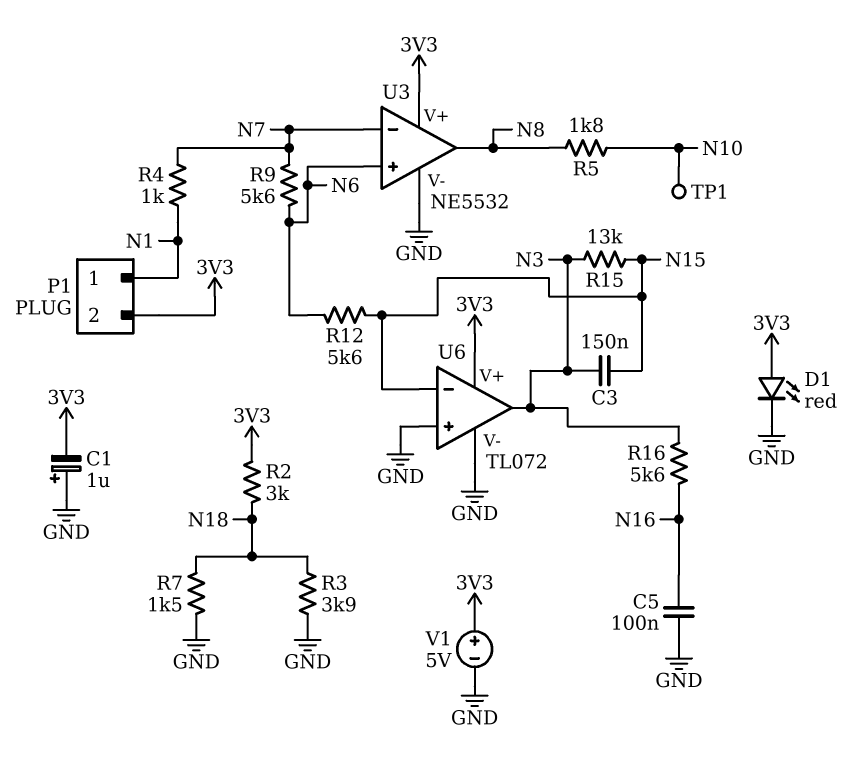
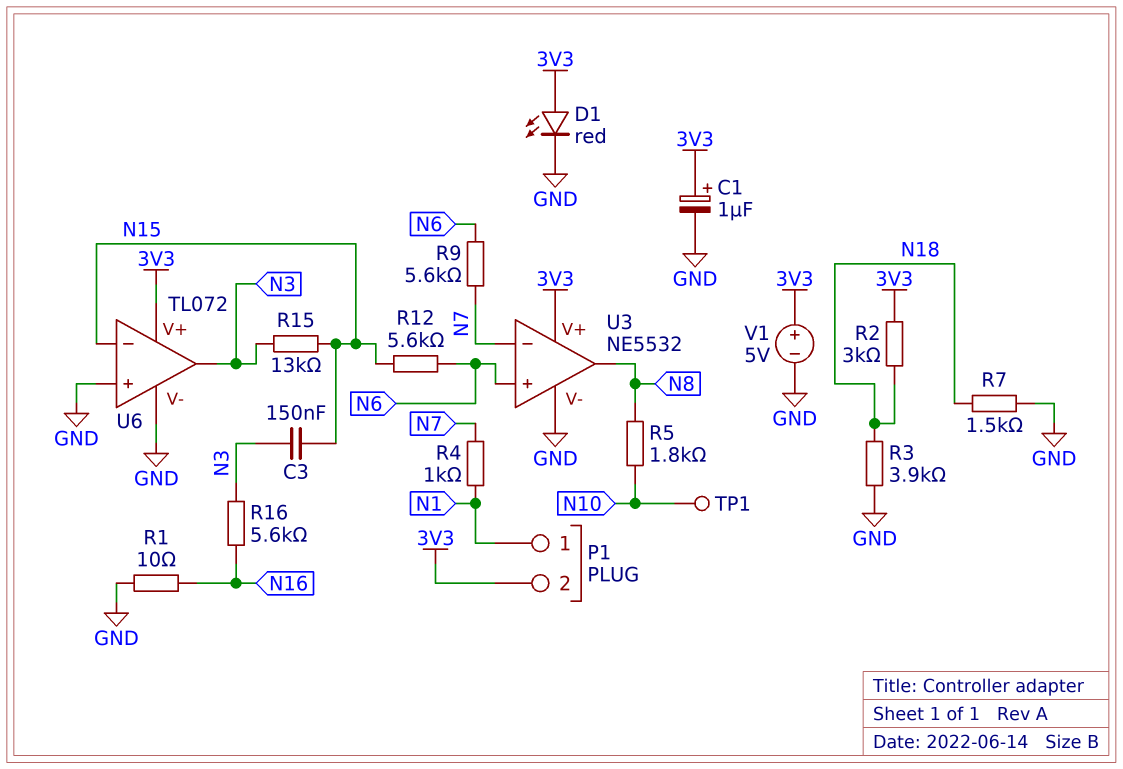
C1: 1uF (plus GND, minus 3V3) -> 1uF (plus 3V3, minus GND)
C5: 100nF (GND, N16) -> none
R1: none -> 10 (GND, N16)

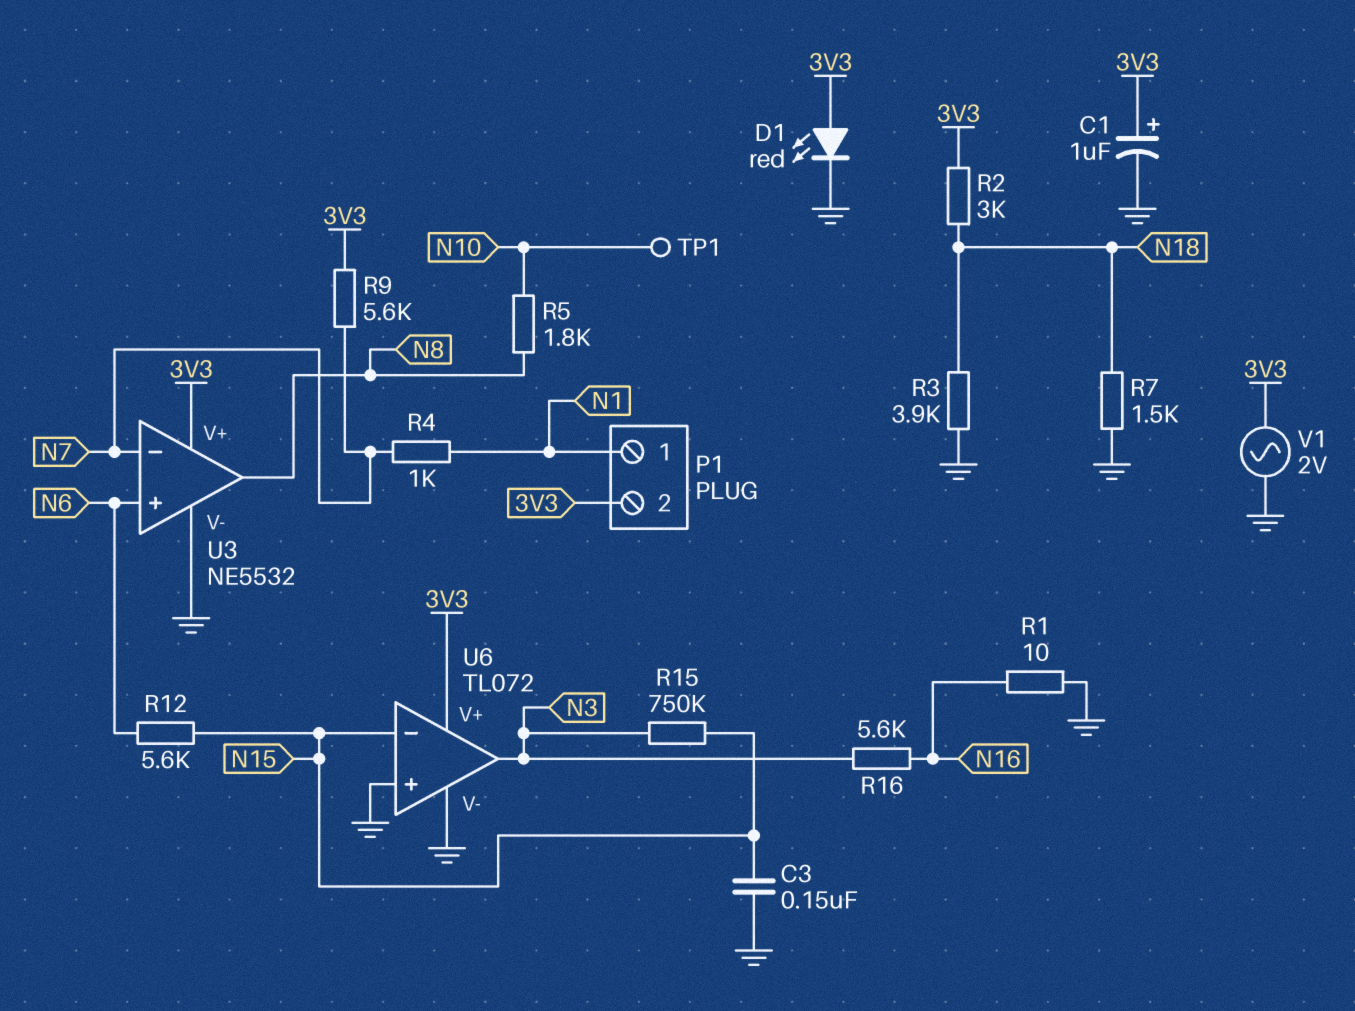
C3: 150nF (N3, N15) -> 150nF (GND, N15)
R9: 5.6k (N6, N7) -> 5.6k (3V3, N7)
R15: 13k (N3, N15) -> 750k (N3, N15)
V1: 5V (plus 3V3, minus GND) -> AC 2V (3V3, GND)

